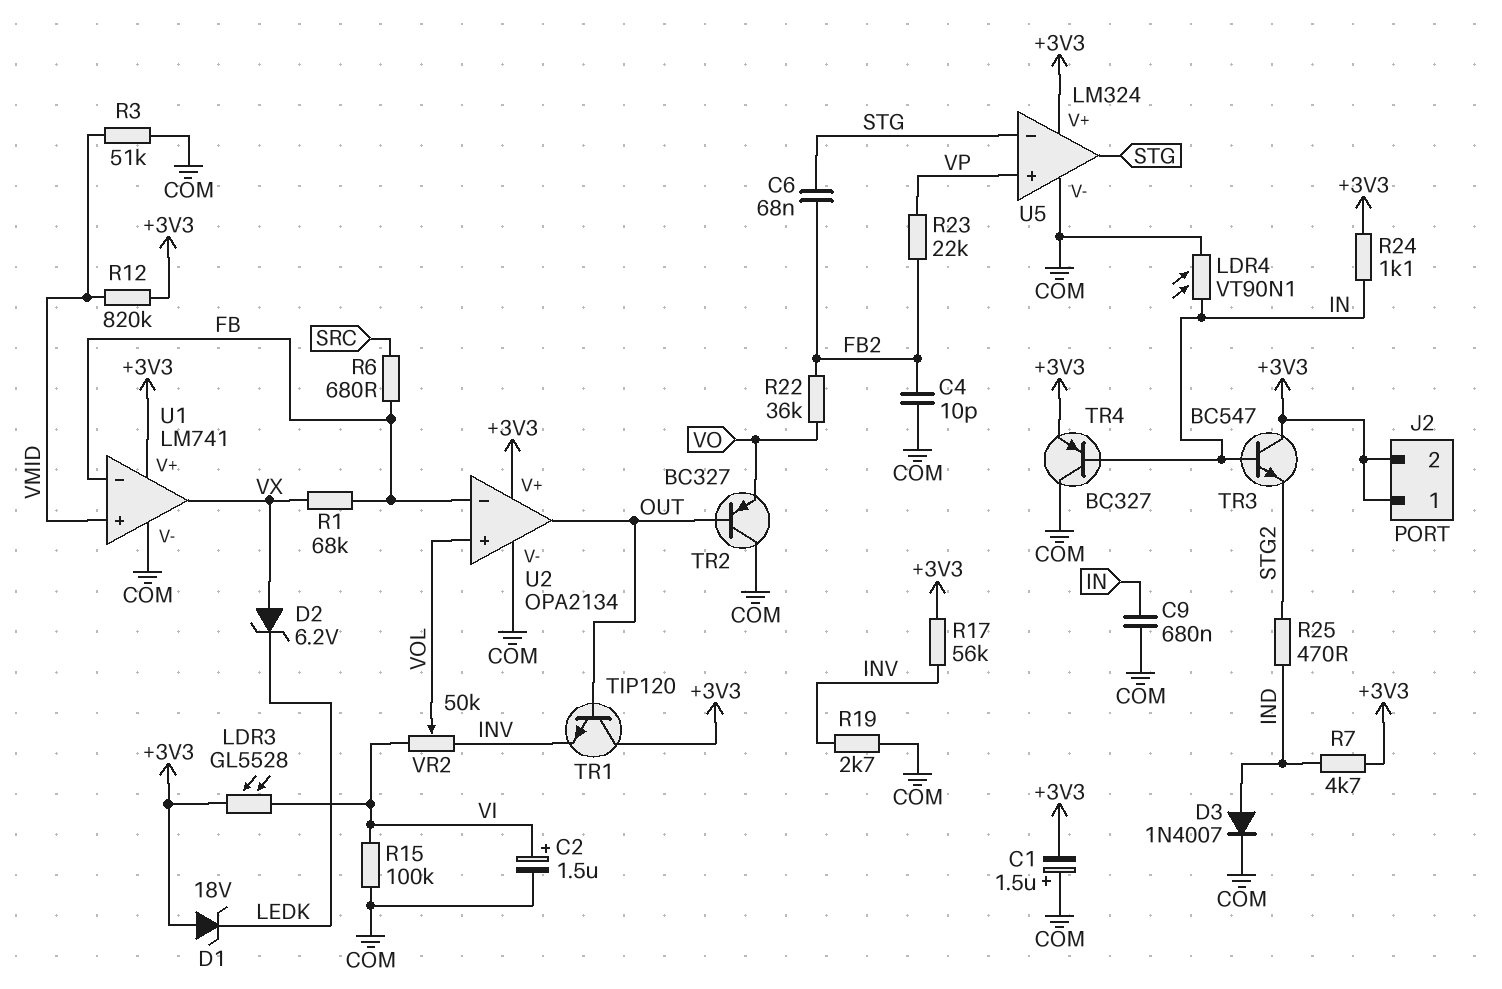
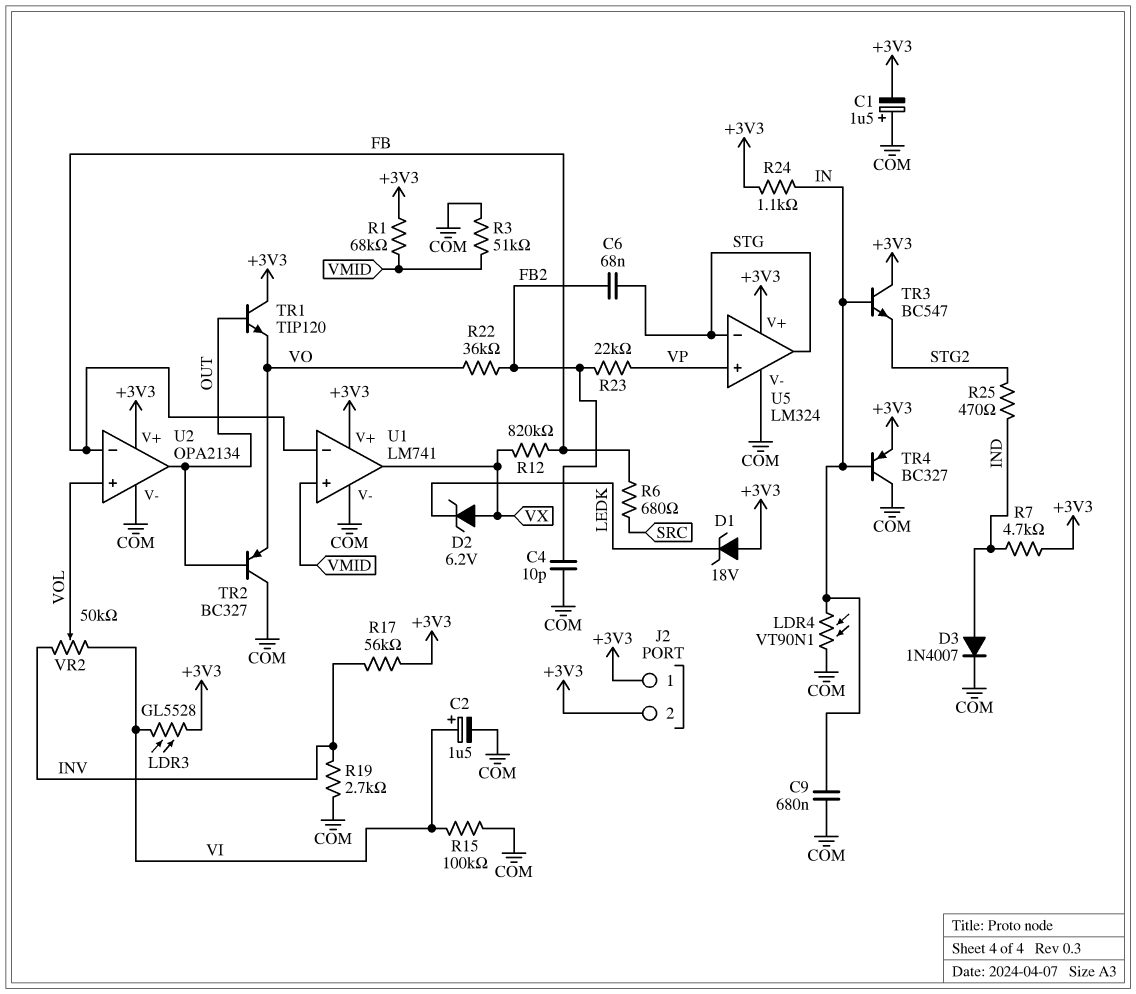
R1: 68k (FB, VX) -> 68k (+3V3, VMID)
R12: 820k (+3V3, VMID) -> 820k (FB, VX)
TR1: NPN TIP120 (B OUT, C +3V3, E INV) -> NPN TIP120 (B OUT, C +3V3, E VO)

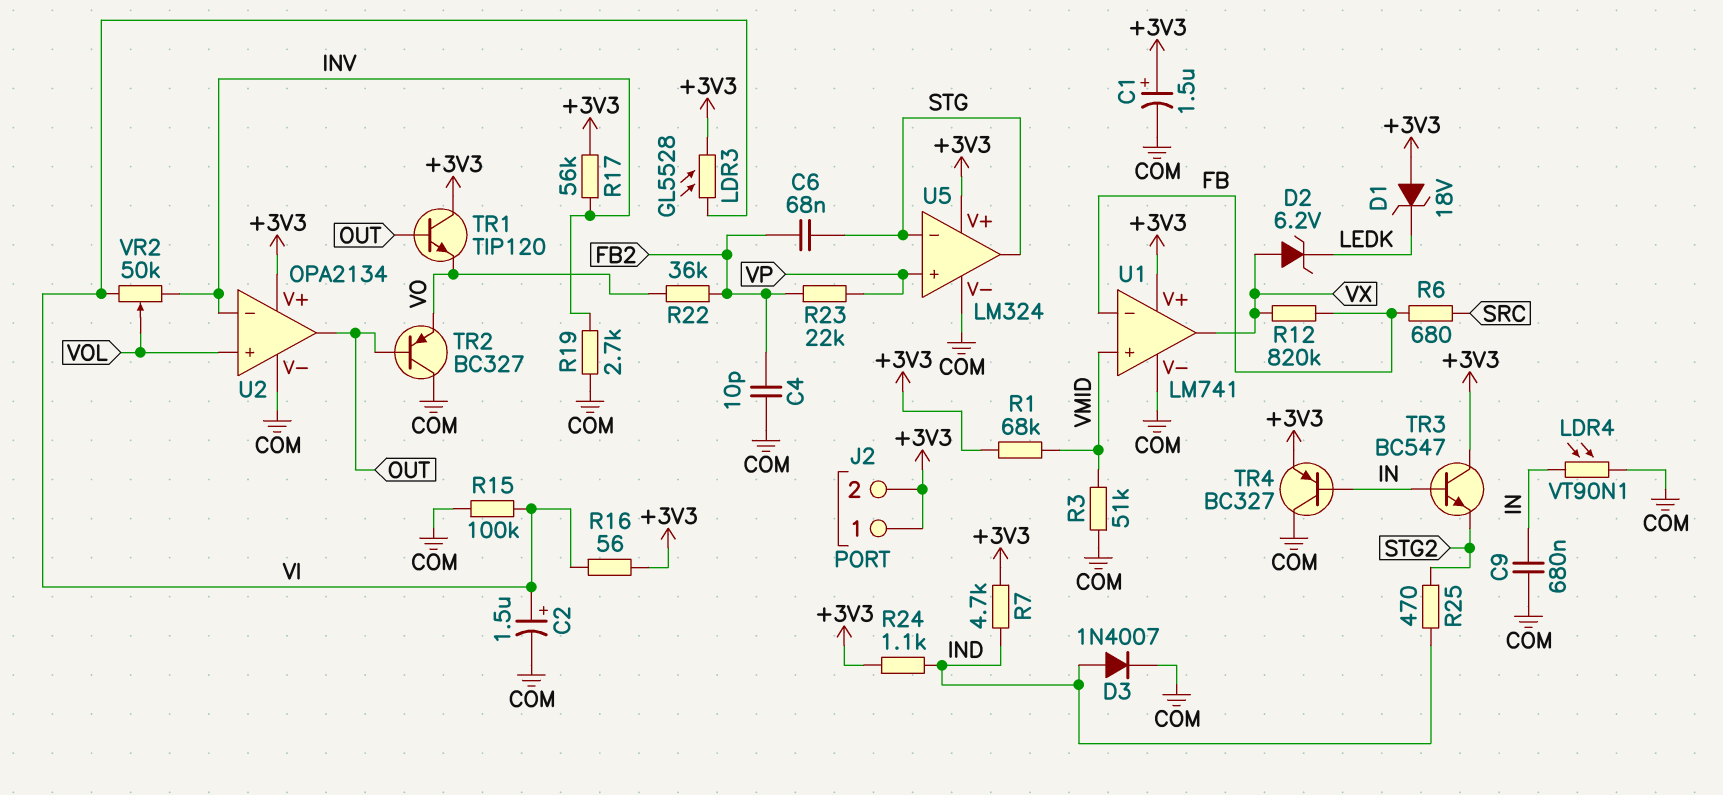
C1: 1.5uF (plus COM, minus +3V3) -> 1.5uF (plus +3V3, minus COM)
R16: none -> 56 (+3V3, VI)
R24: 1.1k (+3V3, IN) -> 1.1k (+3V3, IND)
U2 pin in-: FB -> INV

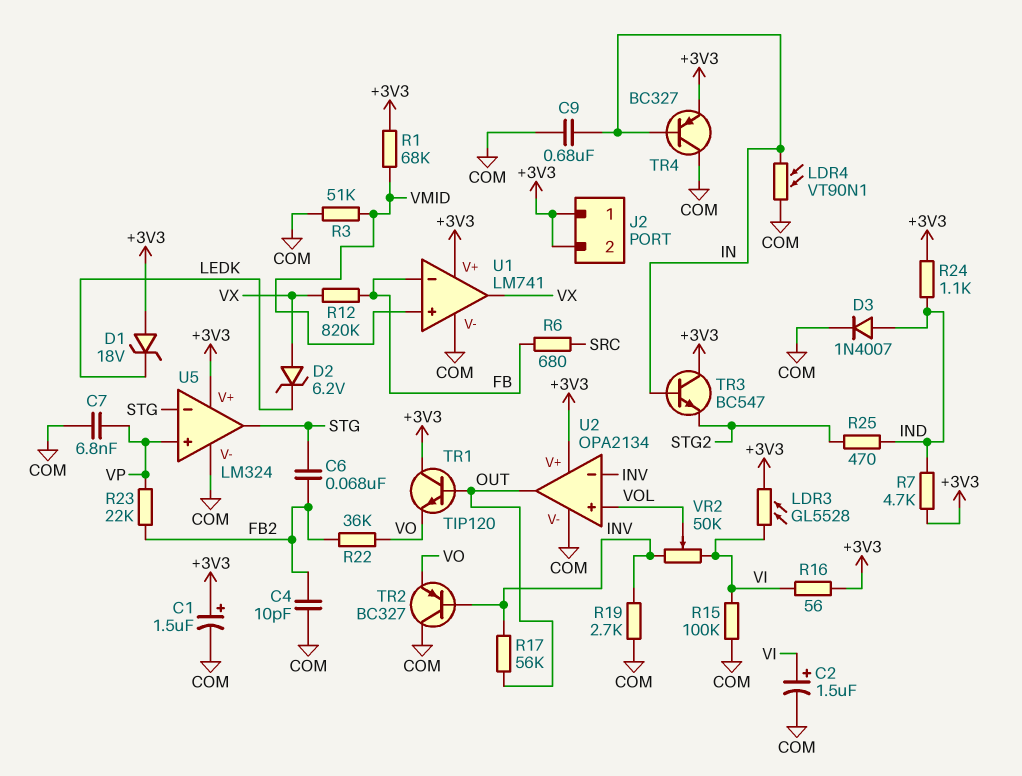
C7: none -> 6.8nF (COM, VP)
R17: 56k (+3V3, INV) -> 56k (INV, OUT)
TR2: PNP BC327 (B OUT, C COM, E VO) -> PNP BC327 (B INV, C COM, E VO)

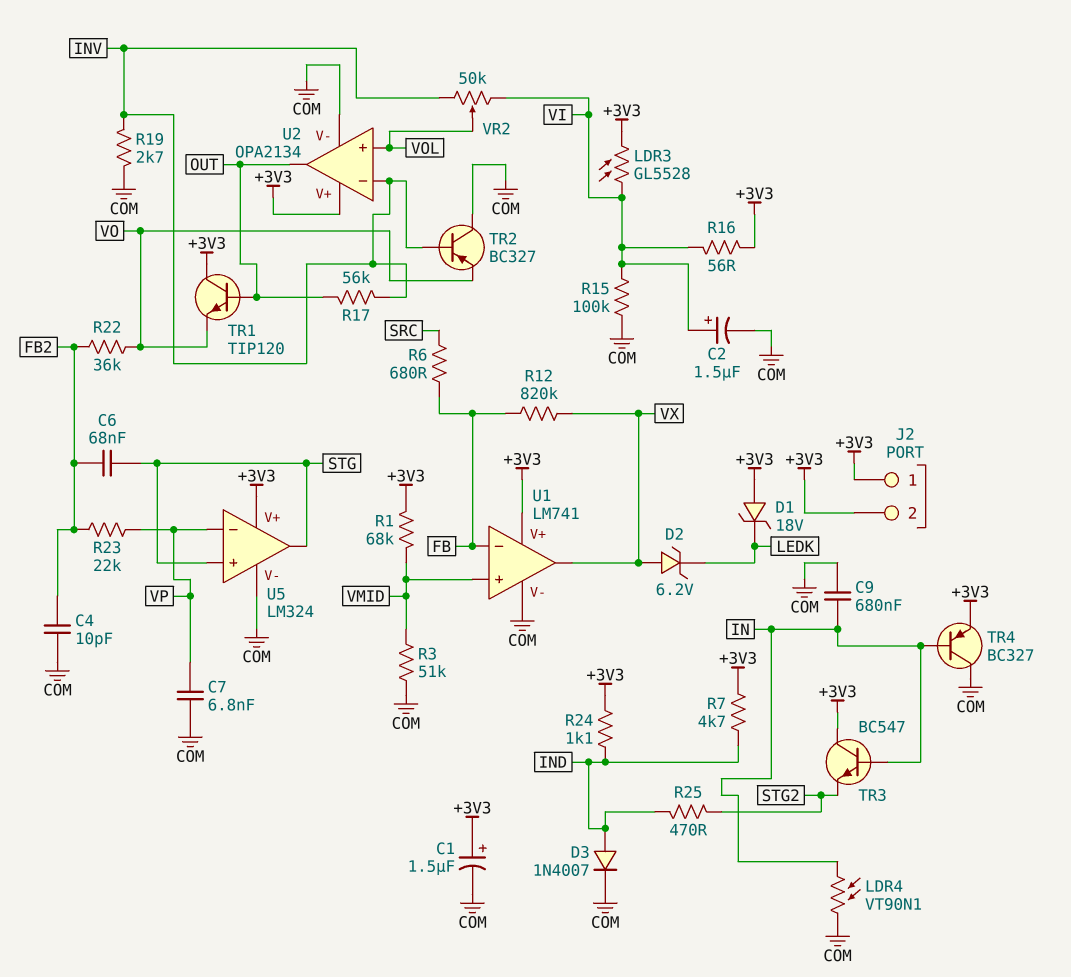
U5 pin in+: VP -> STG
U5 pin in-: STG -> VP

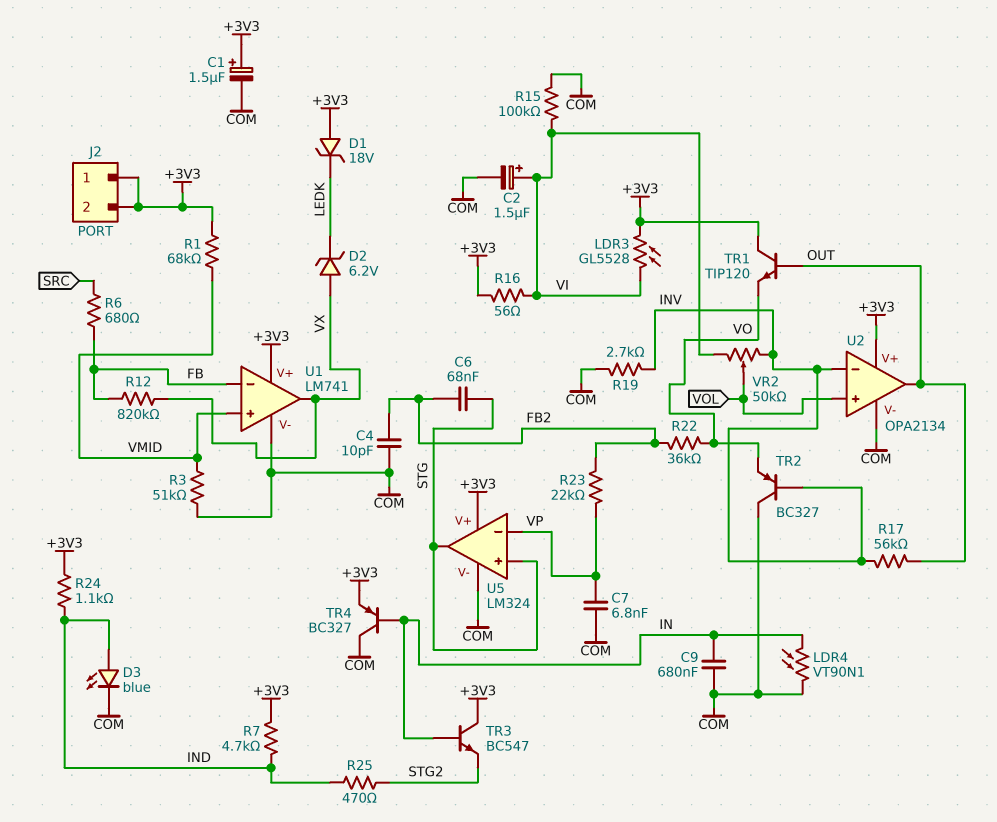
D3: diode 1N4007 (A IND, K COM) -> LED blue (A IND, K COM)

